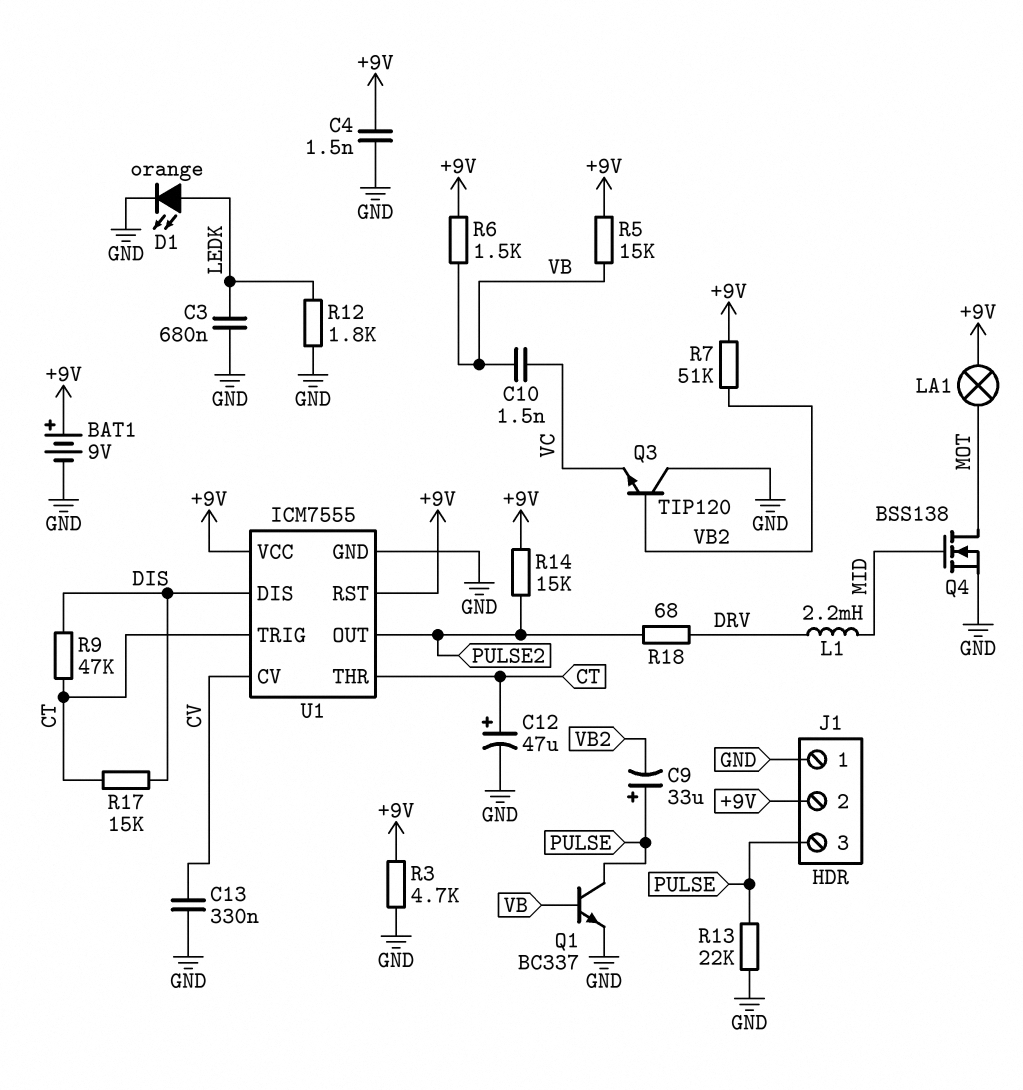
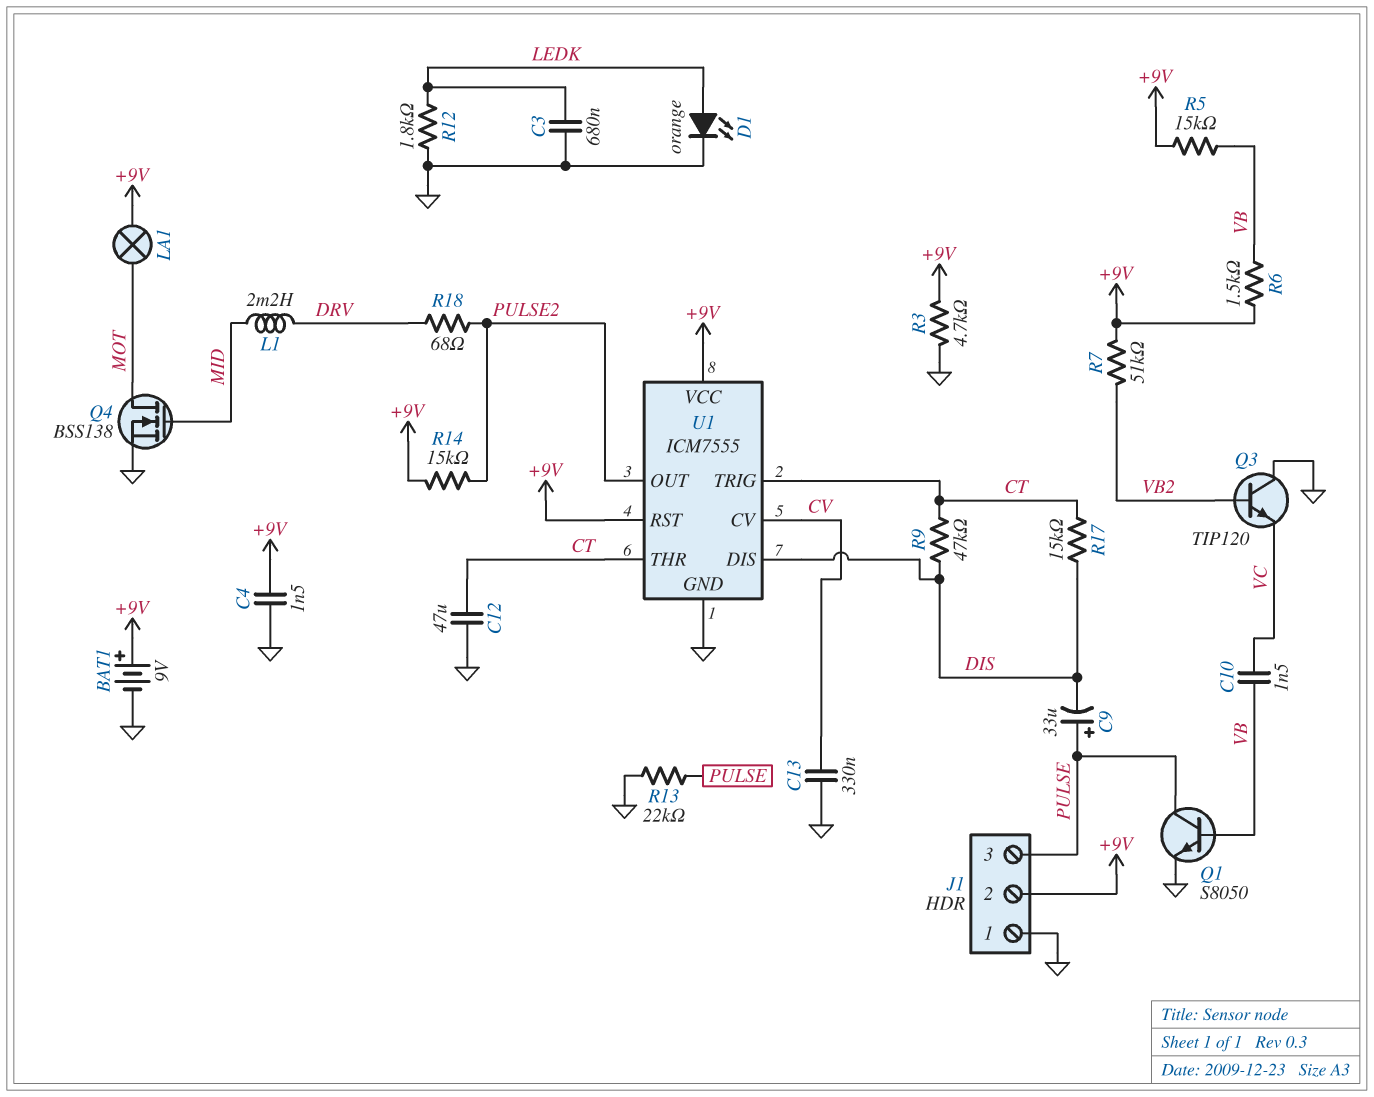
C9: 33uF (plus PULSE, minus VB2) -> 33uF (plus PULSE, minus DIS)
C12: 47uF (plus CT, minus GND) -> 47uF (CT, GND)
Q1: NPN BC337 (B VB, C PULSE, E GND) -> NPN S8050 (B VB, C PULSE, E GND)

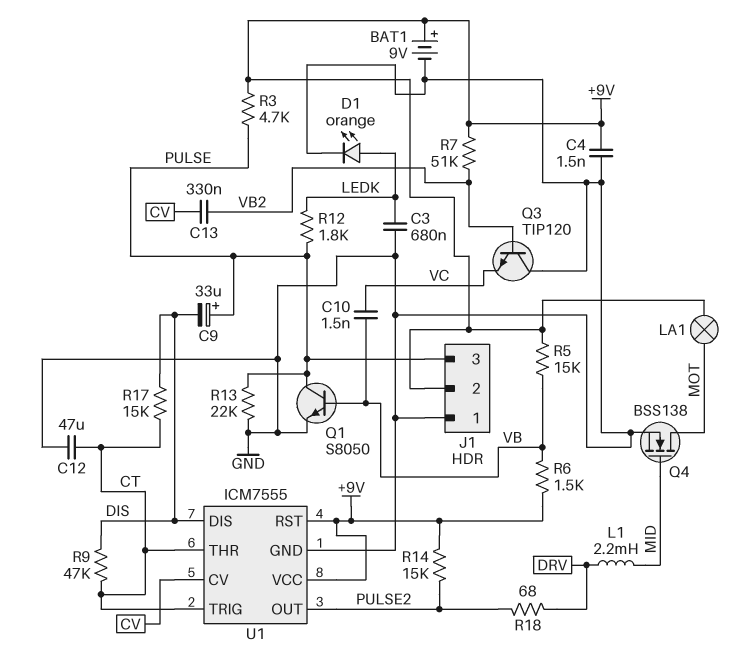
C13: 330nF (CV, GND) -> 330nF (CV, VB2)
R3: 4.7k (+9V, GND) -> 4.7k (+9V, PULSE)
R12: 1.8k (GND, LEDK) -> 1.8k (LEDK, PULSE)

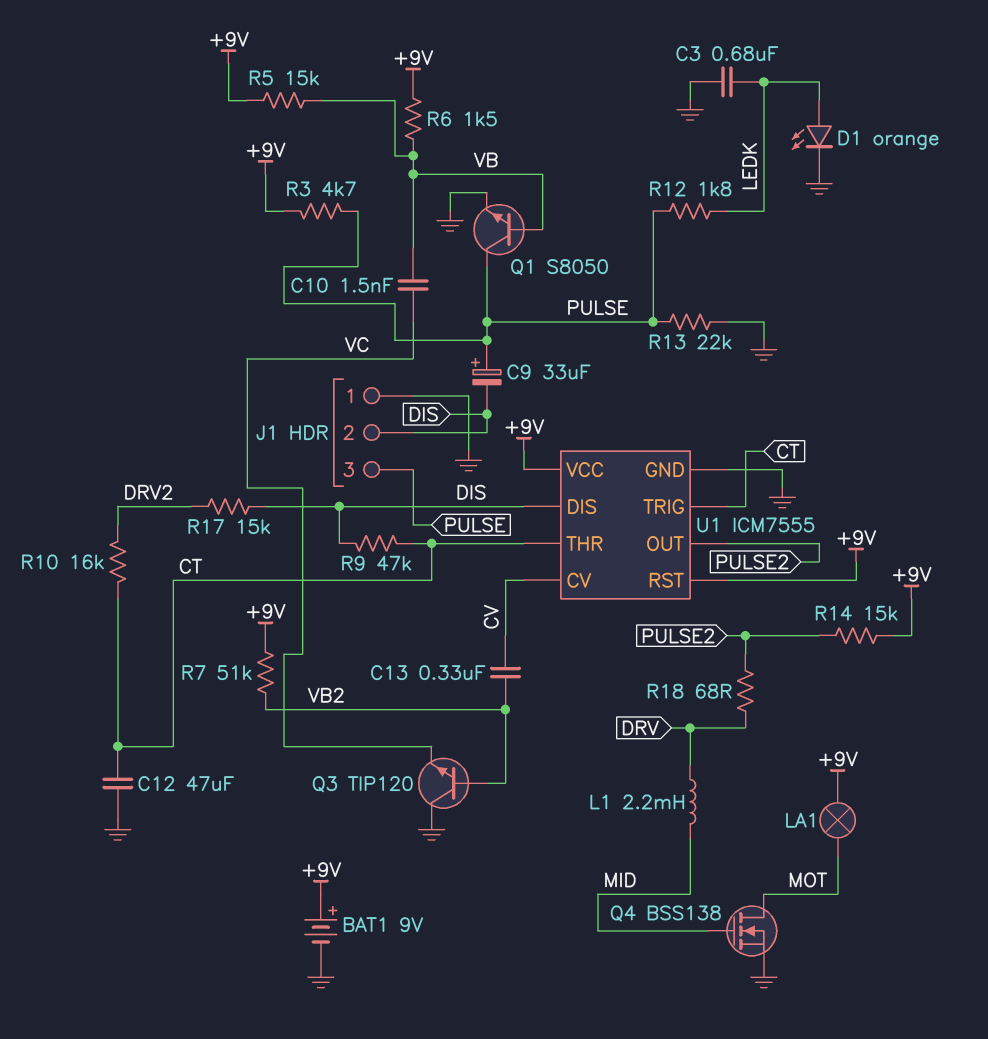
C4: 1.5nF (+9V, GND) -> none
J1 pin 2: +9V -> DIS
R10: none -> 16k (CT, DRV2)
R17: 15k (CT, DIS) -> 15k (DIS, DRV2)

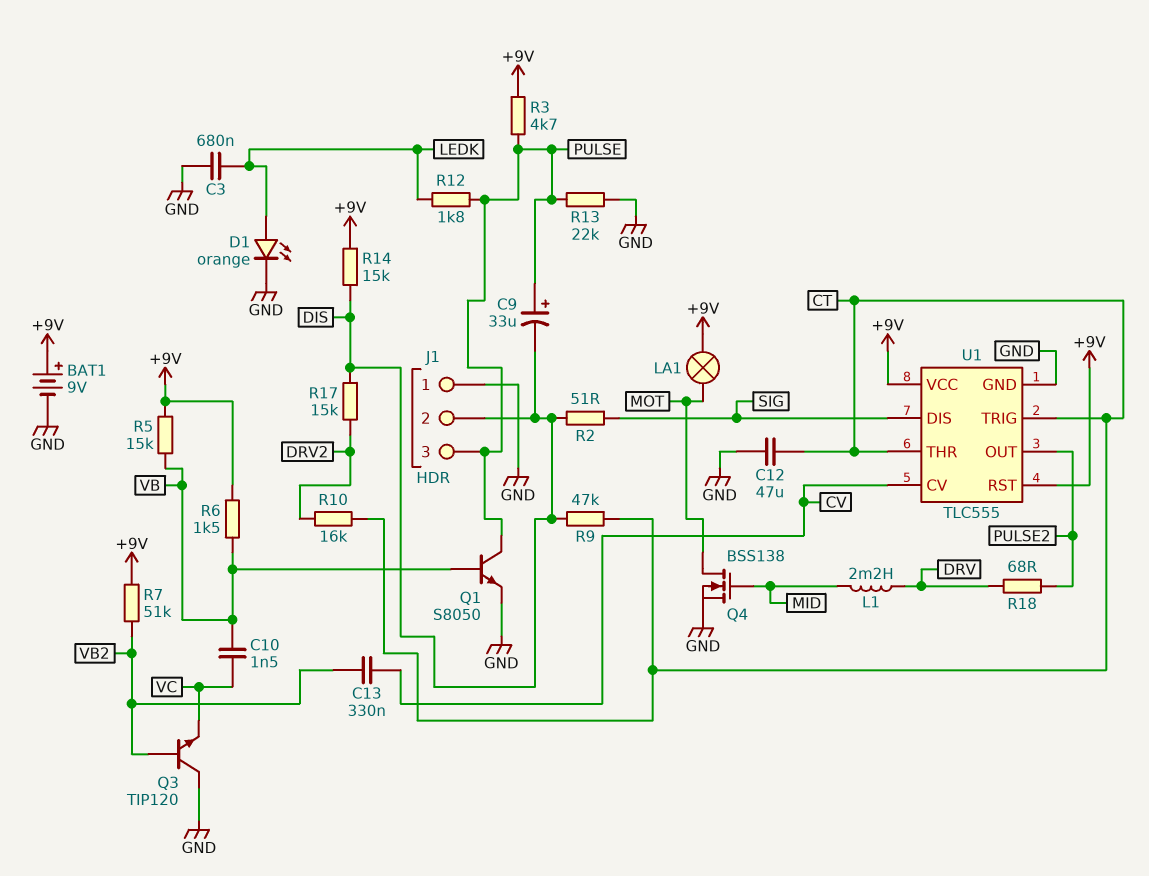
R2: none -> 51 (DIS, SIG)
R14: 15k (+9V, PULSE2) -> 15k (+9V, DIS)
U1: ICM7555 -> TLC555
U1 pin DIS: DIS -> SIG

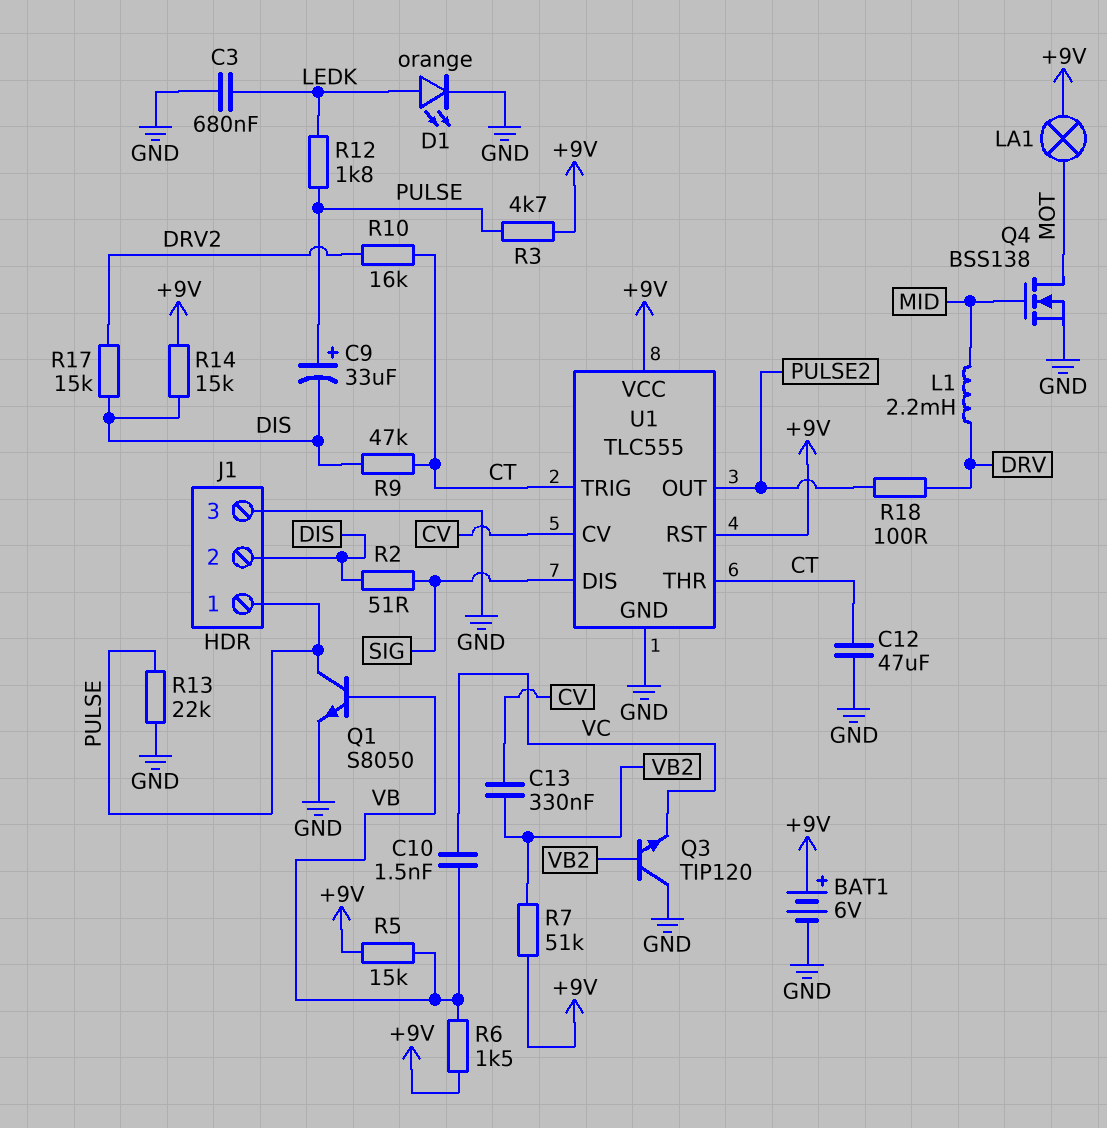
BAT1: 9V (plus +9V, minus GND) -> 6V (plus +9V, minus GND)
J1 pin 1: GND -> PULSE
J1 pin 3: PULSE -> GND
R18: 68 (DRV, PULSE2) -> 100 (DRV, PULSE2)

